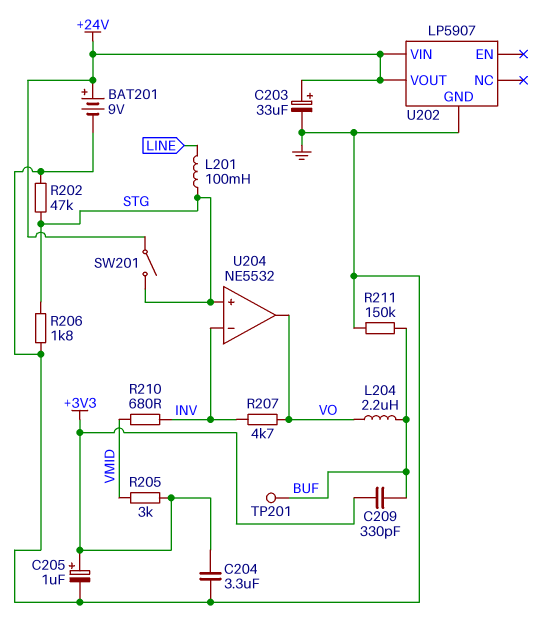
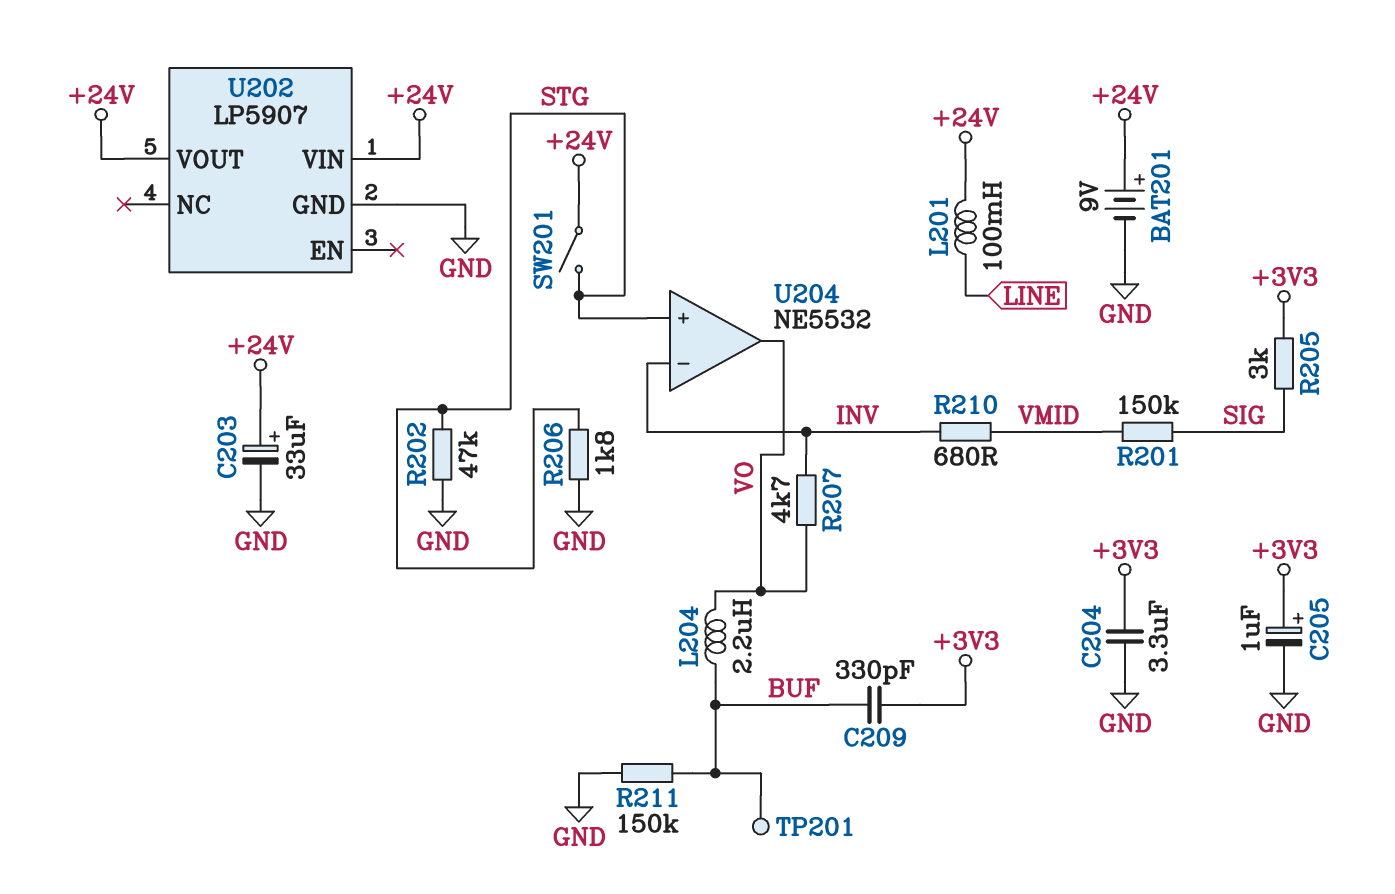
L201: 100mH (LINE, STG) -> 100mH (+24V, LINE)
R201: none -> 150k (SIG, VMID)
R205: 3k (+3V3, VMID) -> 3k (+3V3, SIG)

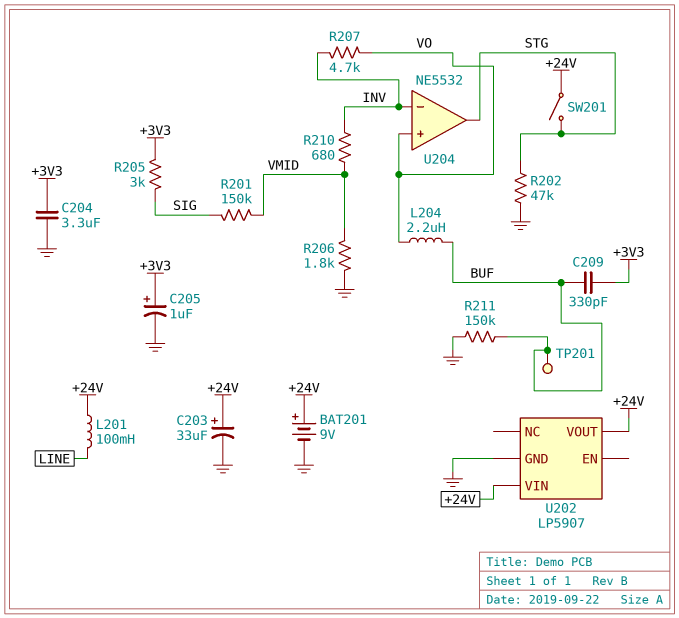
R206: 1.8k (GND, STG) -> 1.8k (GND, VMID)
U204 pin in+: STG -> VO
U204 pin out: VO -> STG

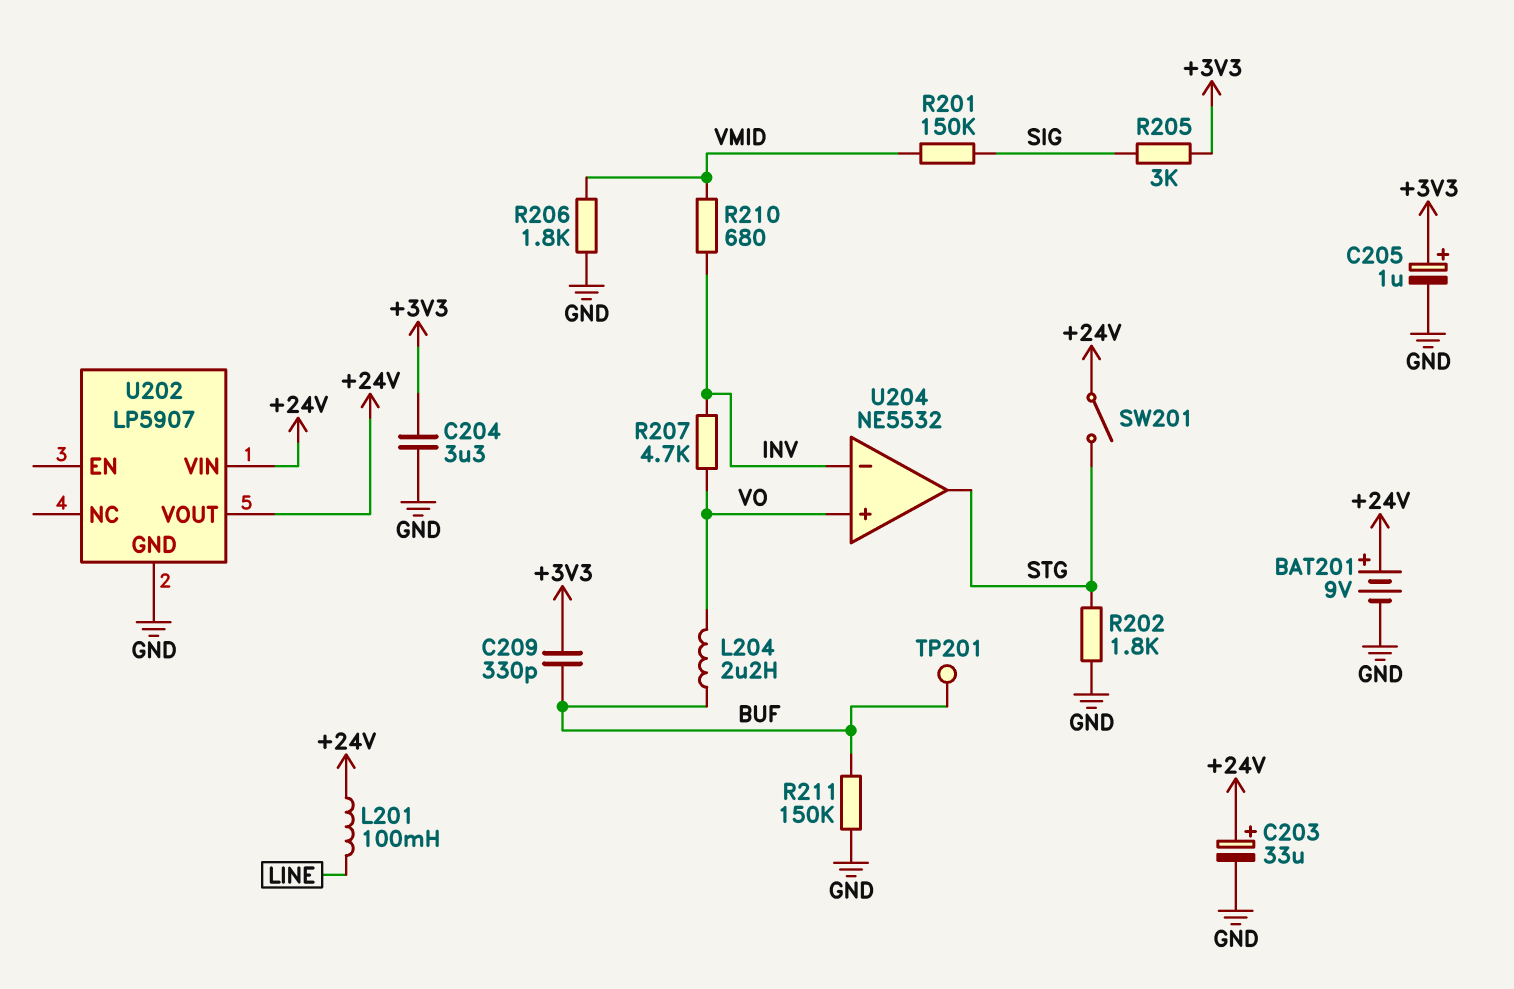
R202: 47k (GND, STG) -> 1.8k (GND, STG)

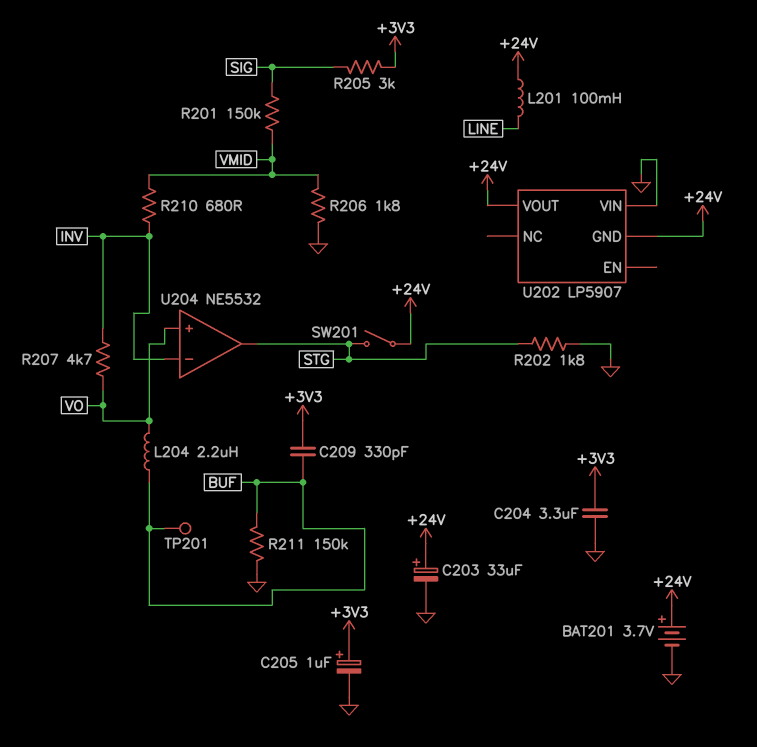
BAT201: 9V (plus +24V, minus GND) -> 3.7V (plus +24V, minus GND)
U202 pin GND: GND -> +24V
U202 pin VIN: +24V -> GND

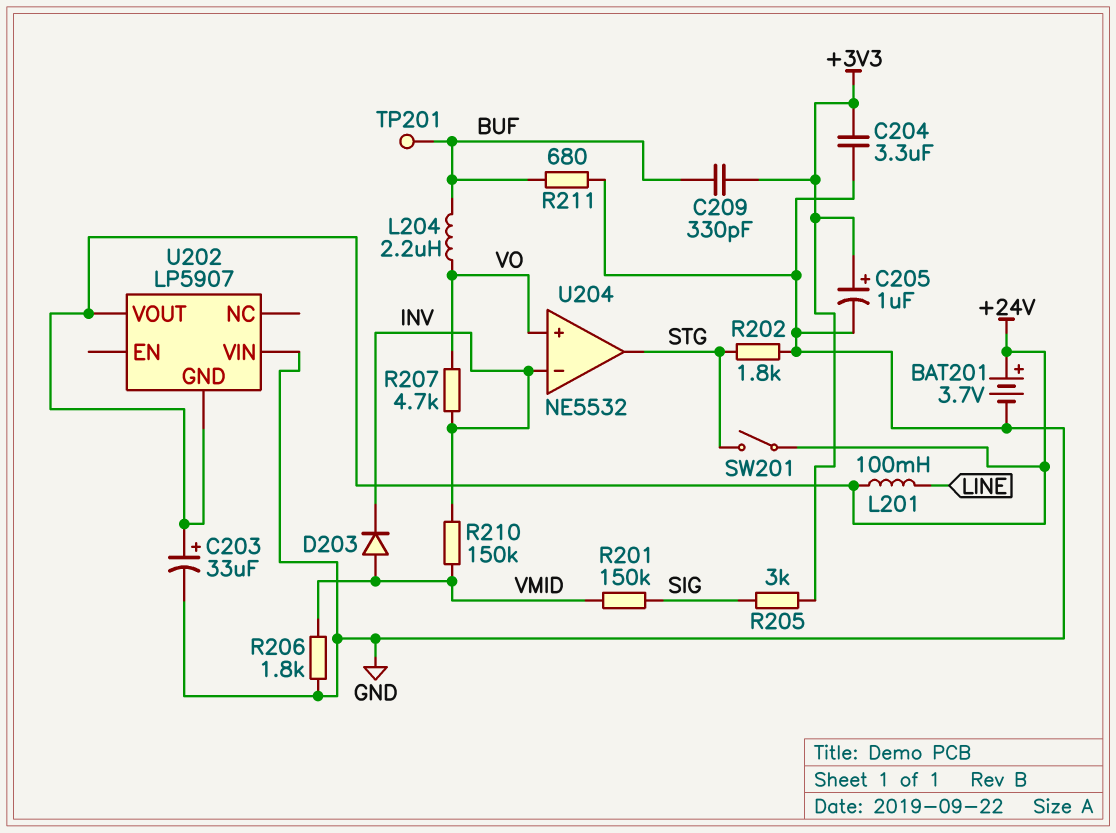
D203: none -> diode (A VMID, K INV)
R210: 680 (INV, VMID) -> 150k (INV, VMID)
R211: 150k (BUF, GND) -> 680 (BUF, GND)

